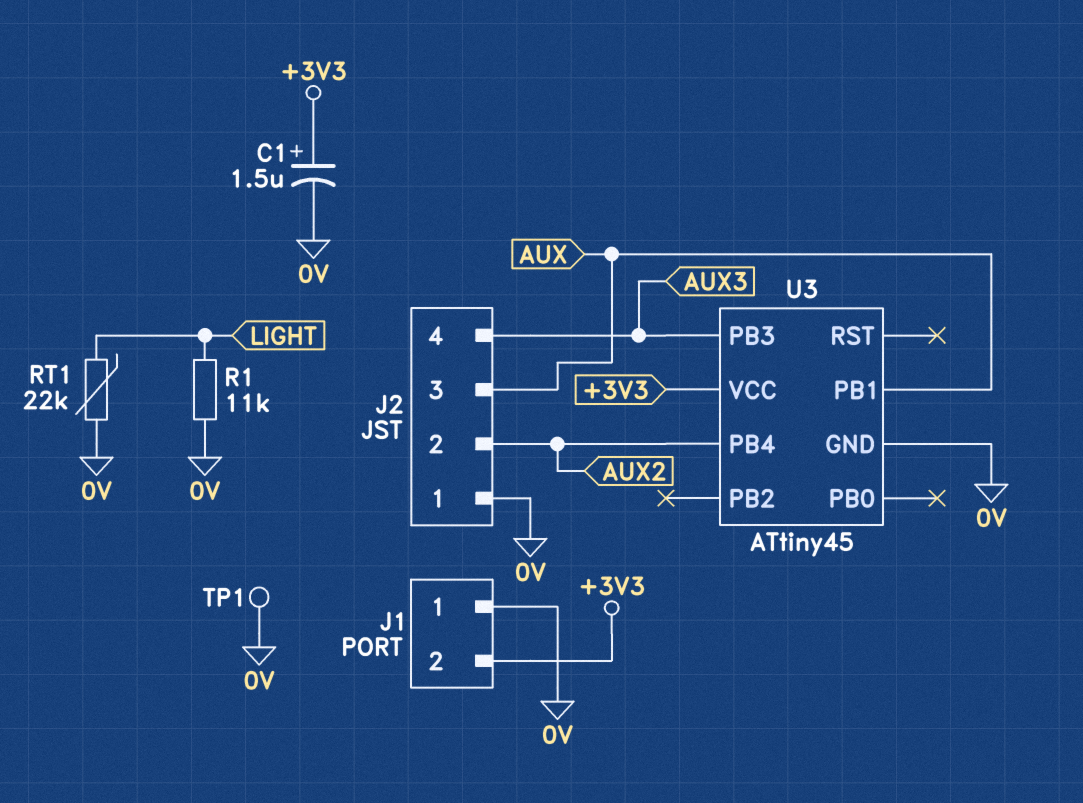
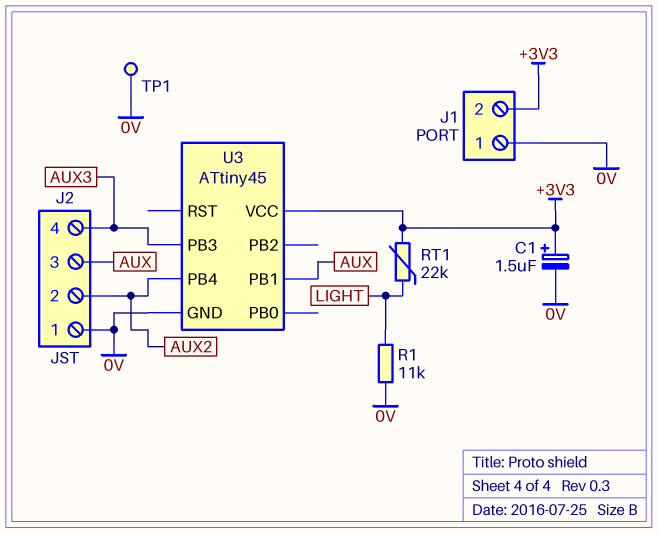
RT1: 22k (0V, LIGHT) -> 22k (+3V3, LIGHT)

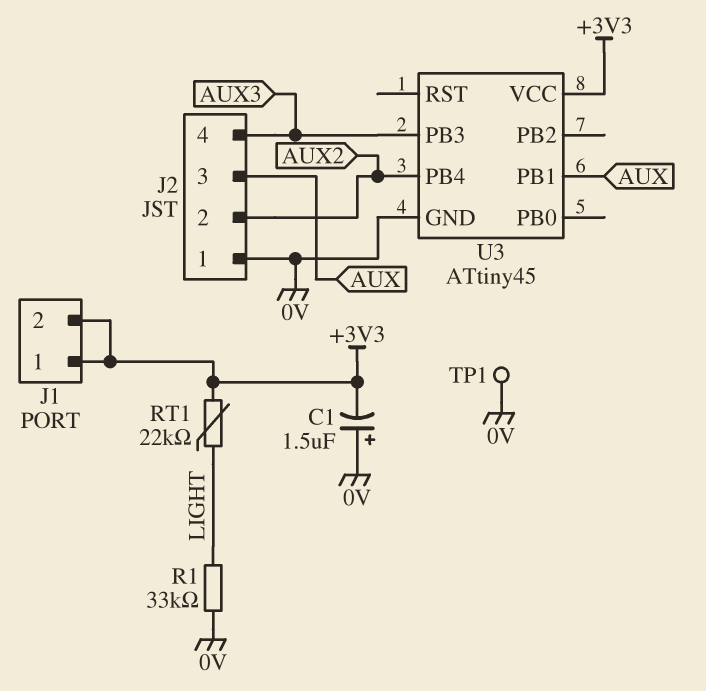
C1: 1.5uF (plus +3V3, minus 0V) -> 1.5uF (plus 0V, minus +3V3)
J1 pin 1: 0V -> +3V3
R1: 11k (0V, LIGHT) -> 33k (0V, LIGHT)

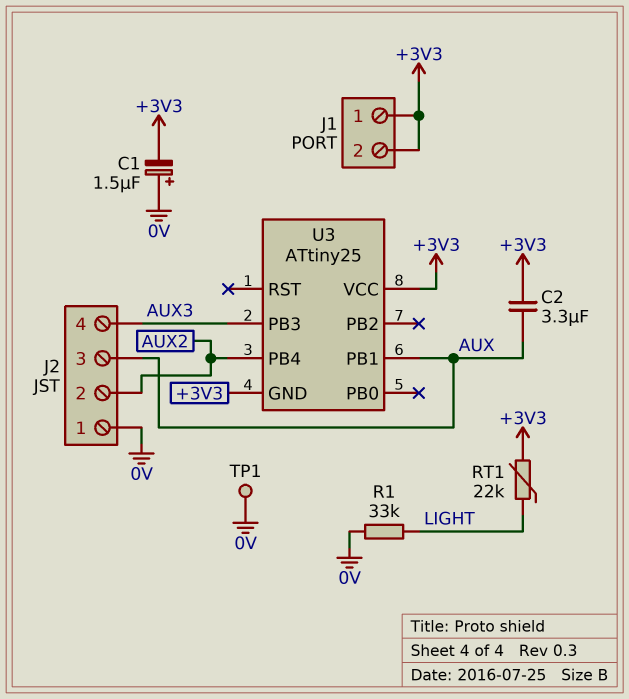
C2: none -> 3.3uF (+3V3, AUX)
U3: ATtiny45 -> ATtiny25
U3 pin GND: 0V -> +3V3

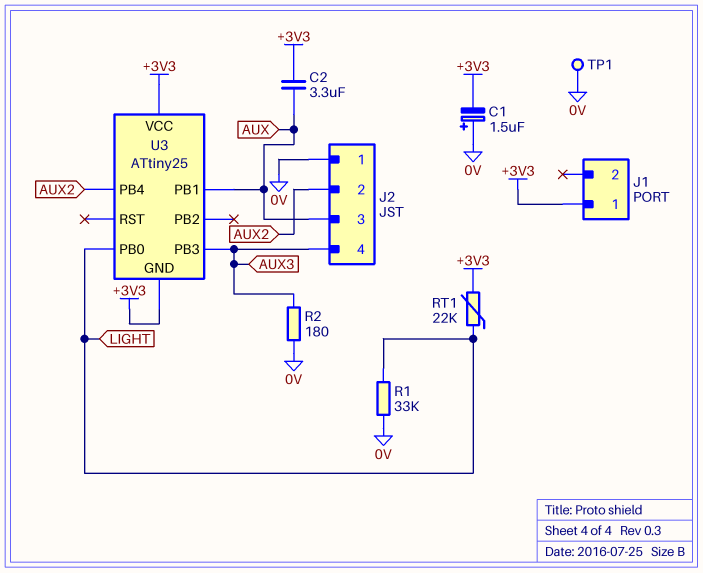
J1 pin 2: +3V3 -> none
R2: none -> 180 (0V, AUX3)
U3 pin PB0: none -> LIGHT

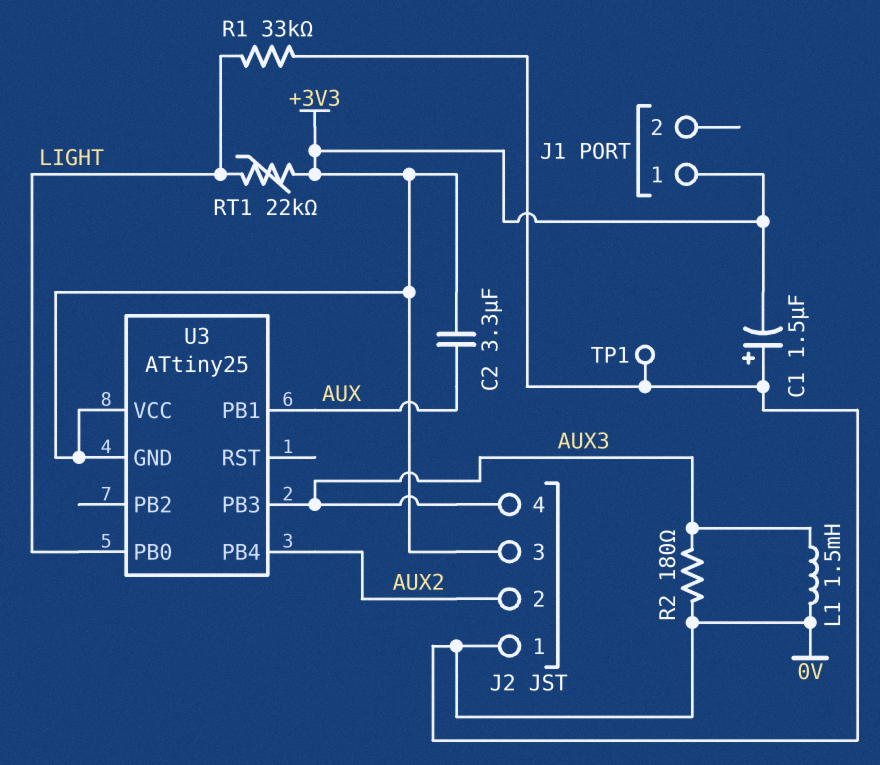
J2 pin 3: AUX -> +3V3
L1: none -> 1.5mH (0V, AUX3)

